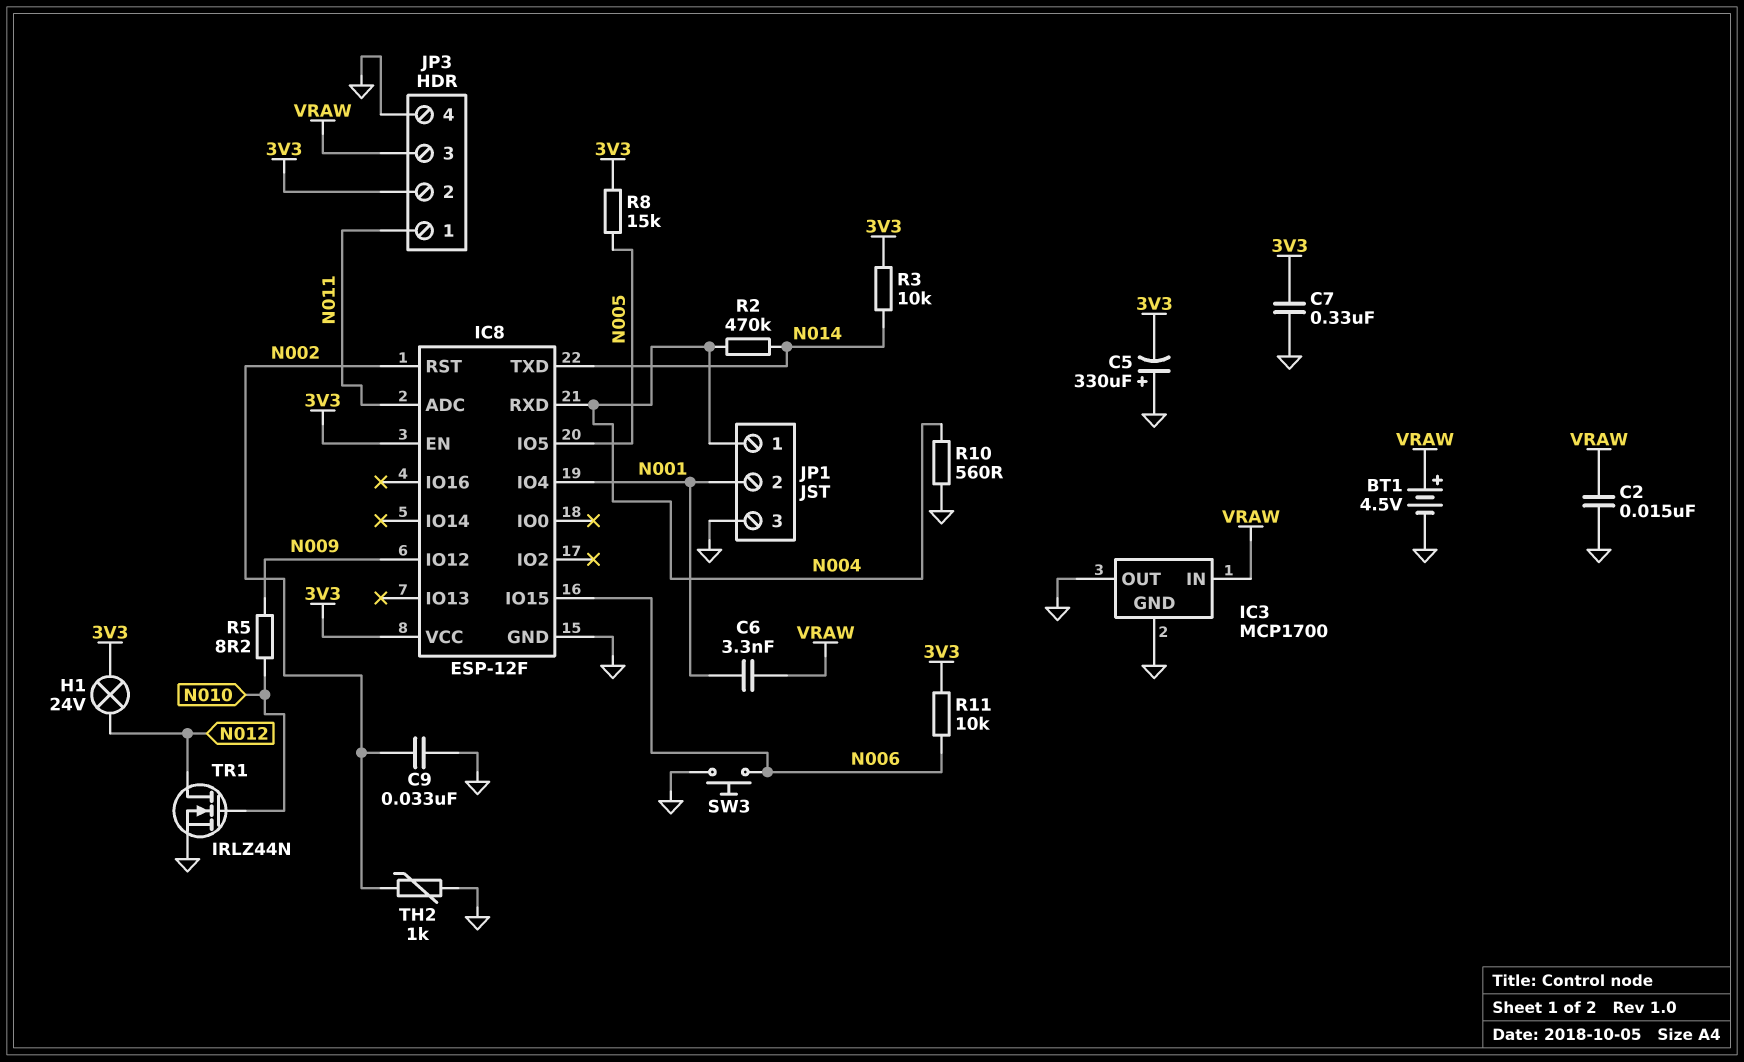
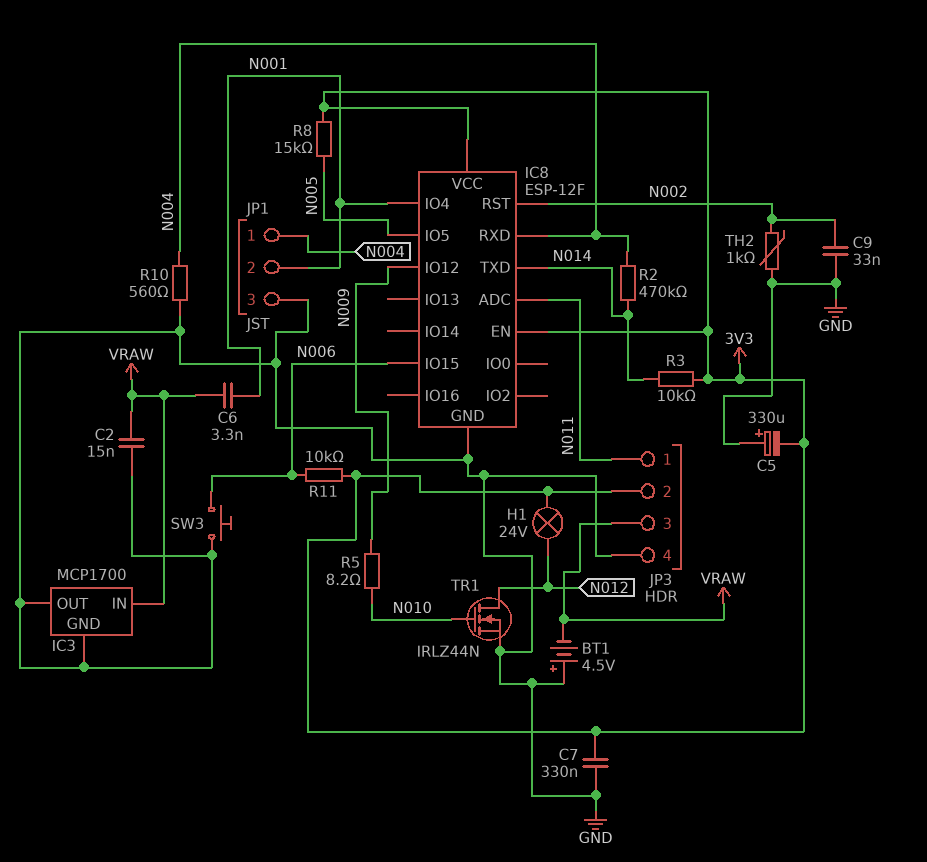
BT1: 4.5V (plus VRAW, minus GND) -> 4.5V (plus GND, minus VRAW)

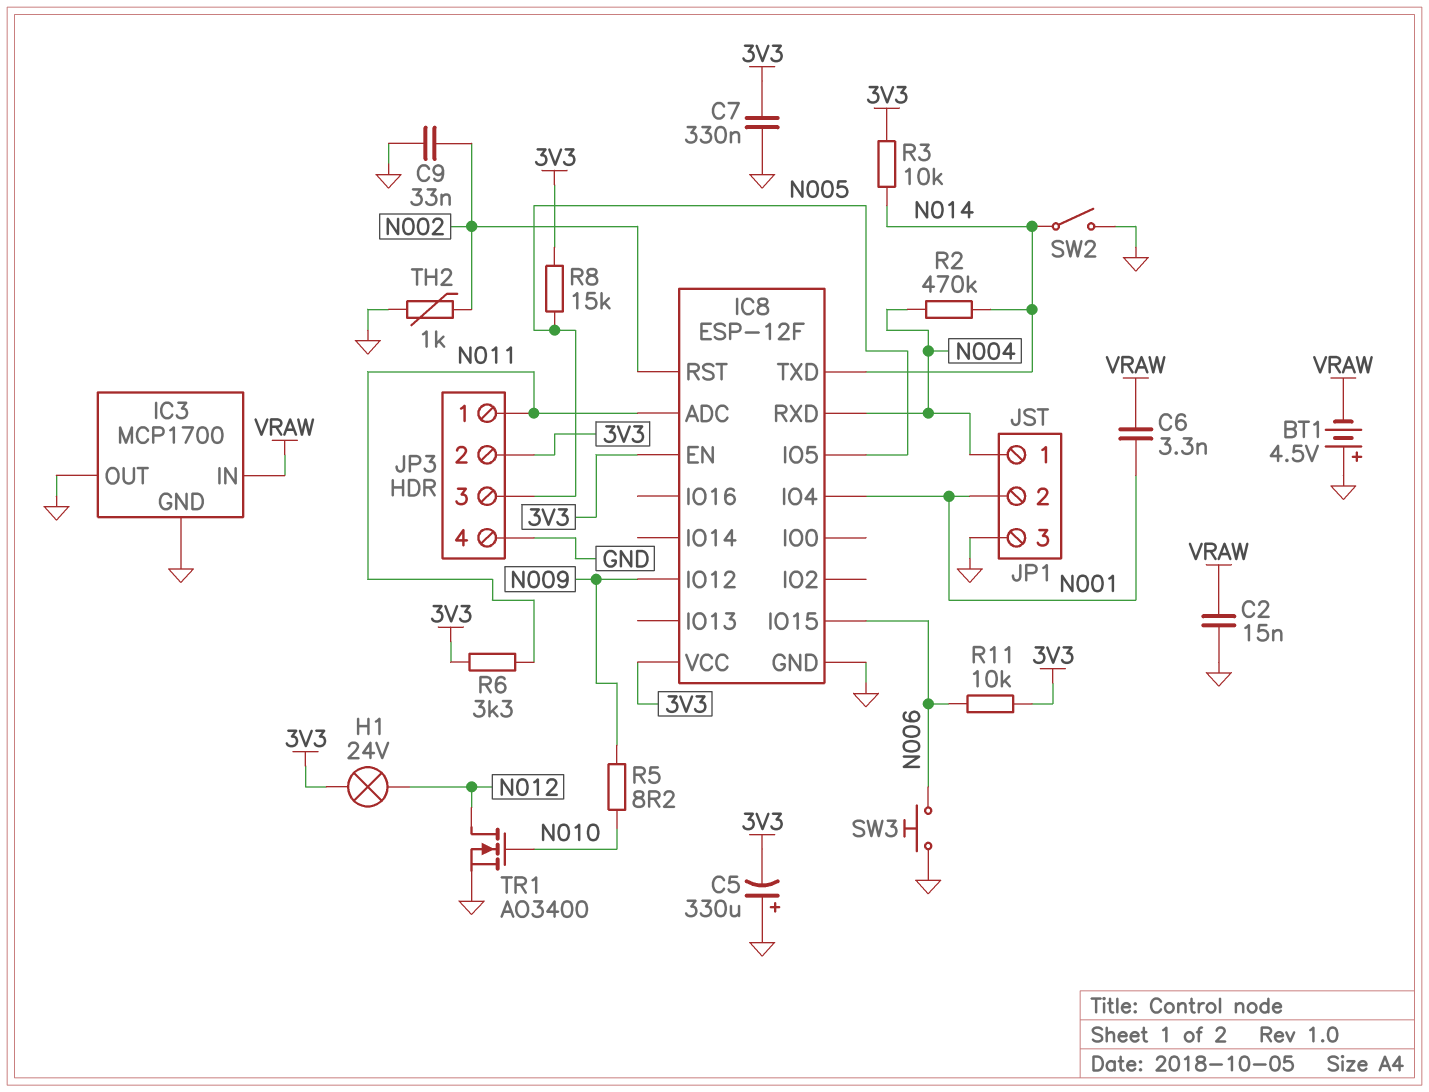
JP3 pin 3: VRAW -> N005
R6: none -> 3.3k (3V3, N011)
R10: 560 (GND, N004) -> none
SW2: none -> switch (GND, N014)
TR1: NMOS IRLZ44N (G N010, D N012, S GND) -> NMOS AO3400 (G N010, D N012, S GND)

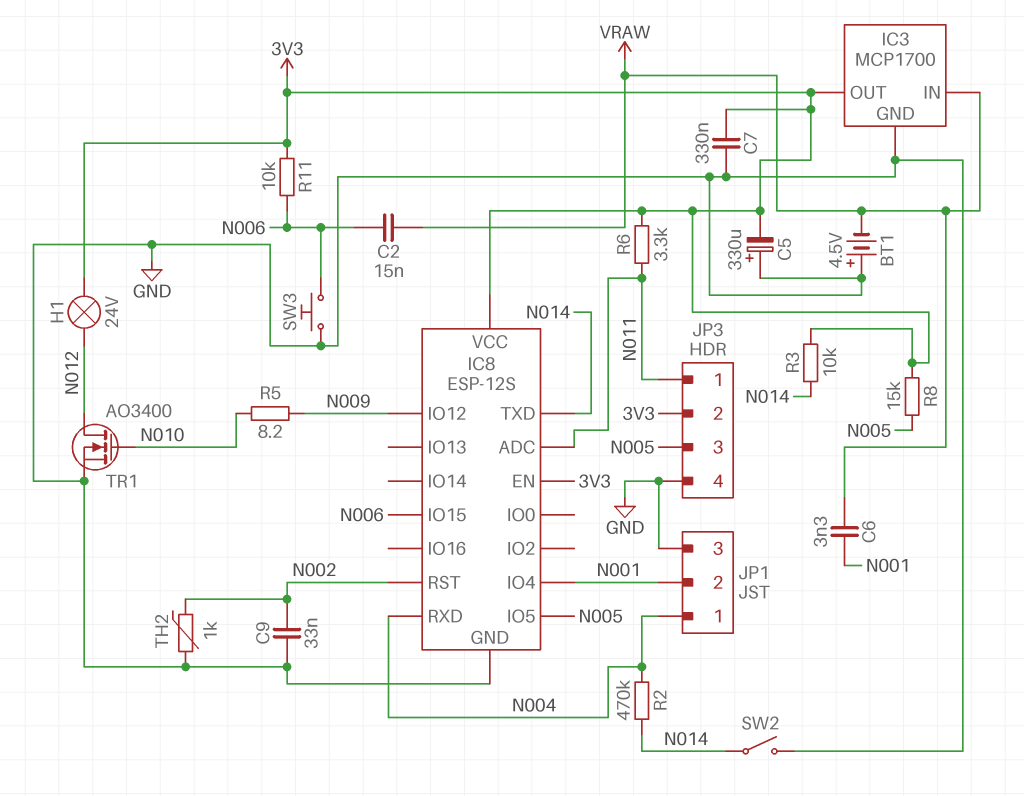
C2: 15nF (GND, VRAW) -> 15nF (N006, VRAW)
IC3 pin OUT: GND -> 3V3
IC8: ESP-12F -> ESP-12S

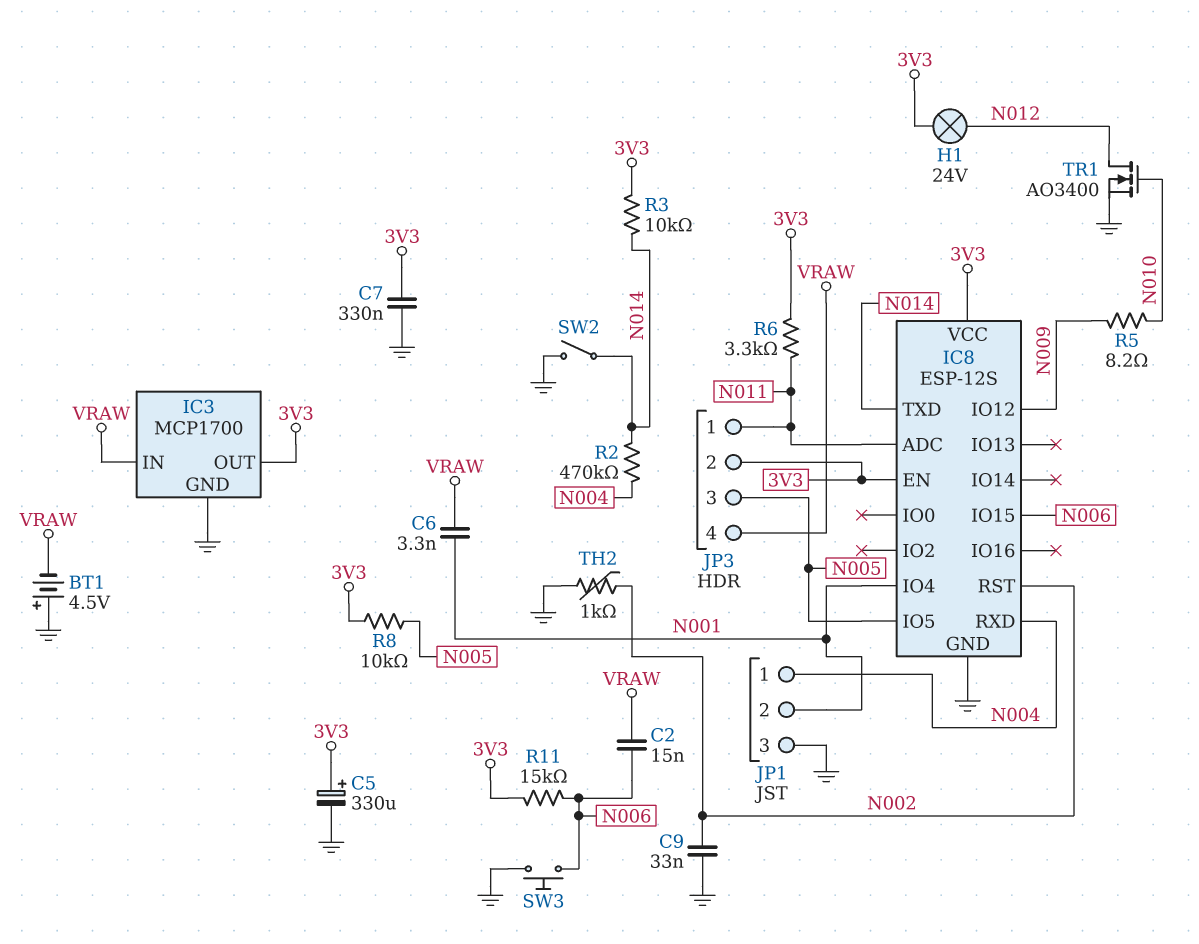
C5: 330uF (plus GND, minus 3V3) -> 330uF (plus 3V3, minus GND)
JP3 pin 4: GND -> VRAW
R8: 15k (3V3, N005) -> 10k (3V3, N005)
R11: 10k (3V3, N006) -> 15k (3V3, N006)

